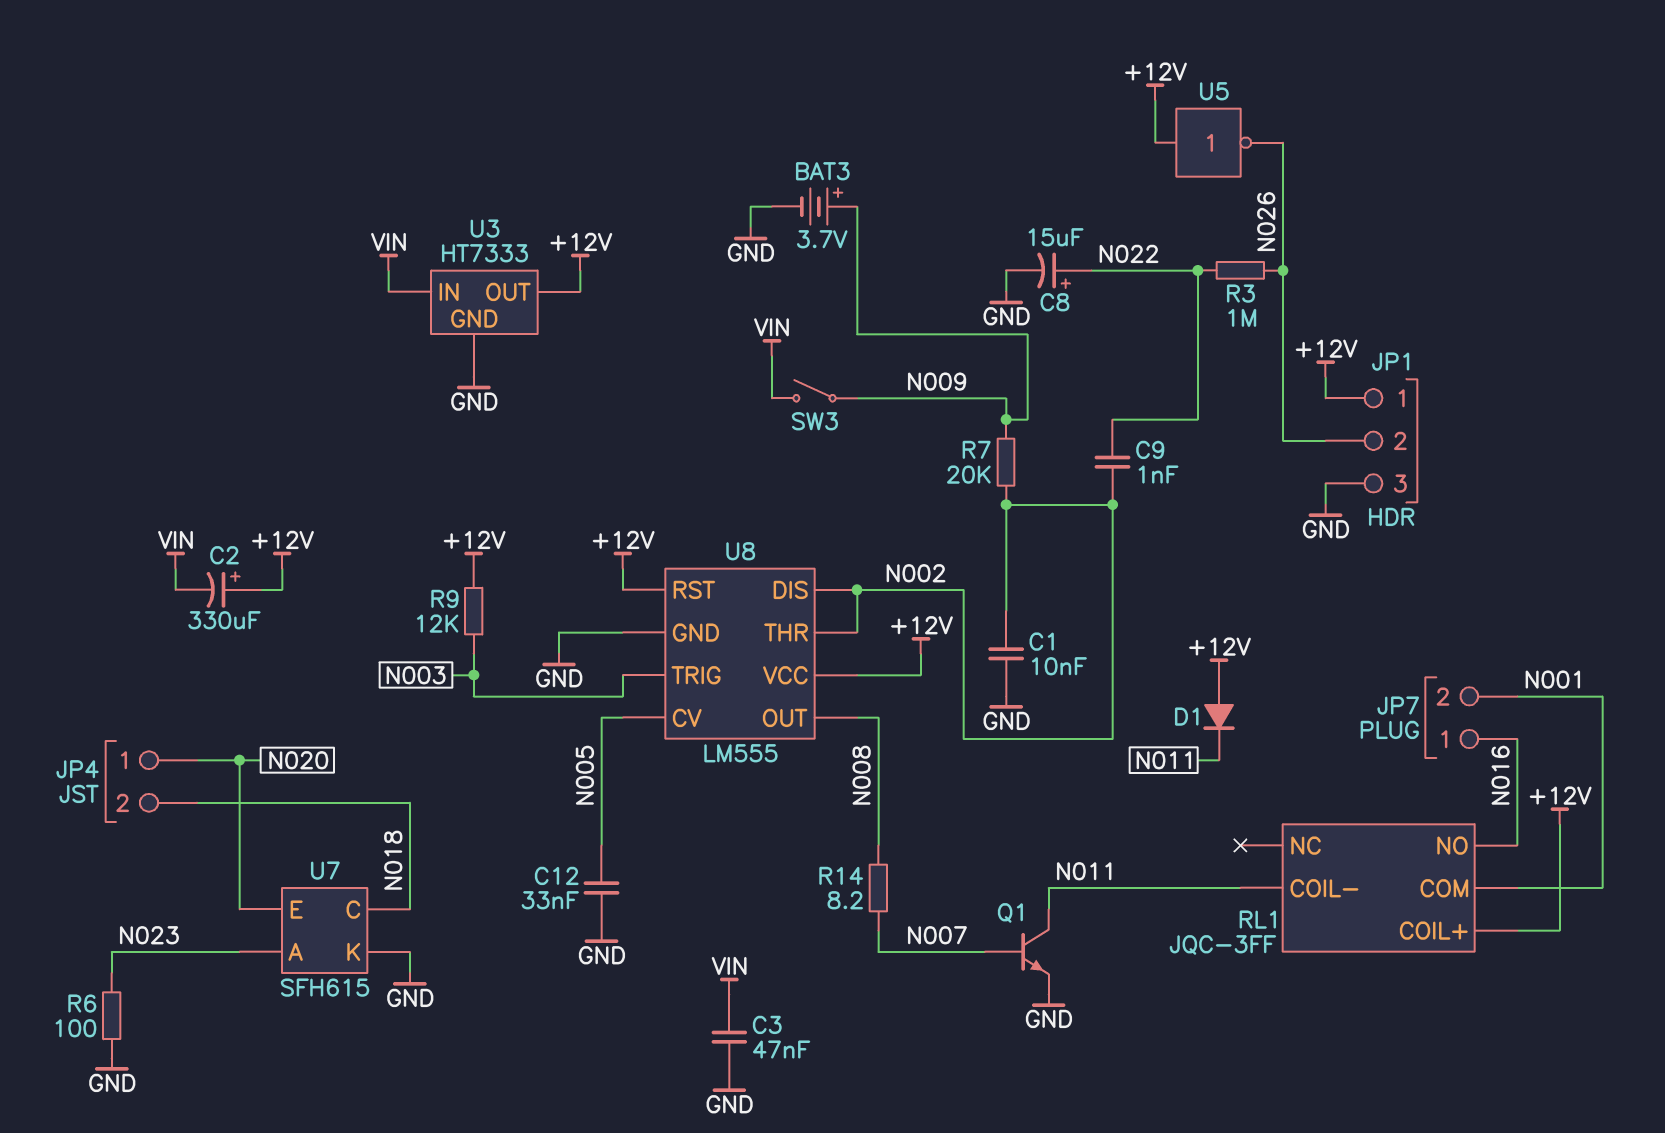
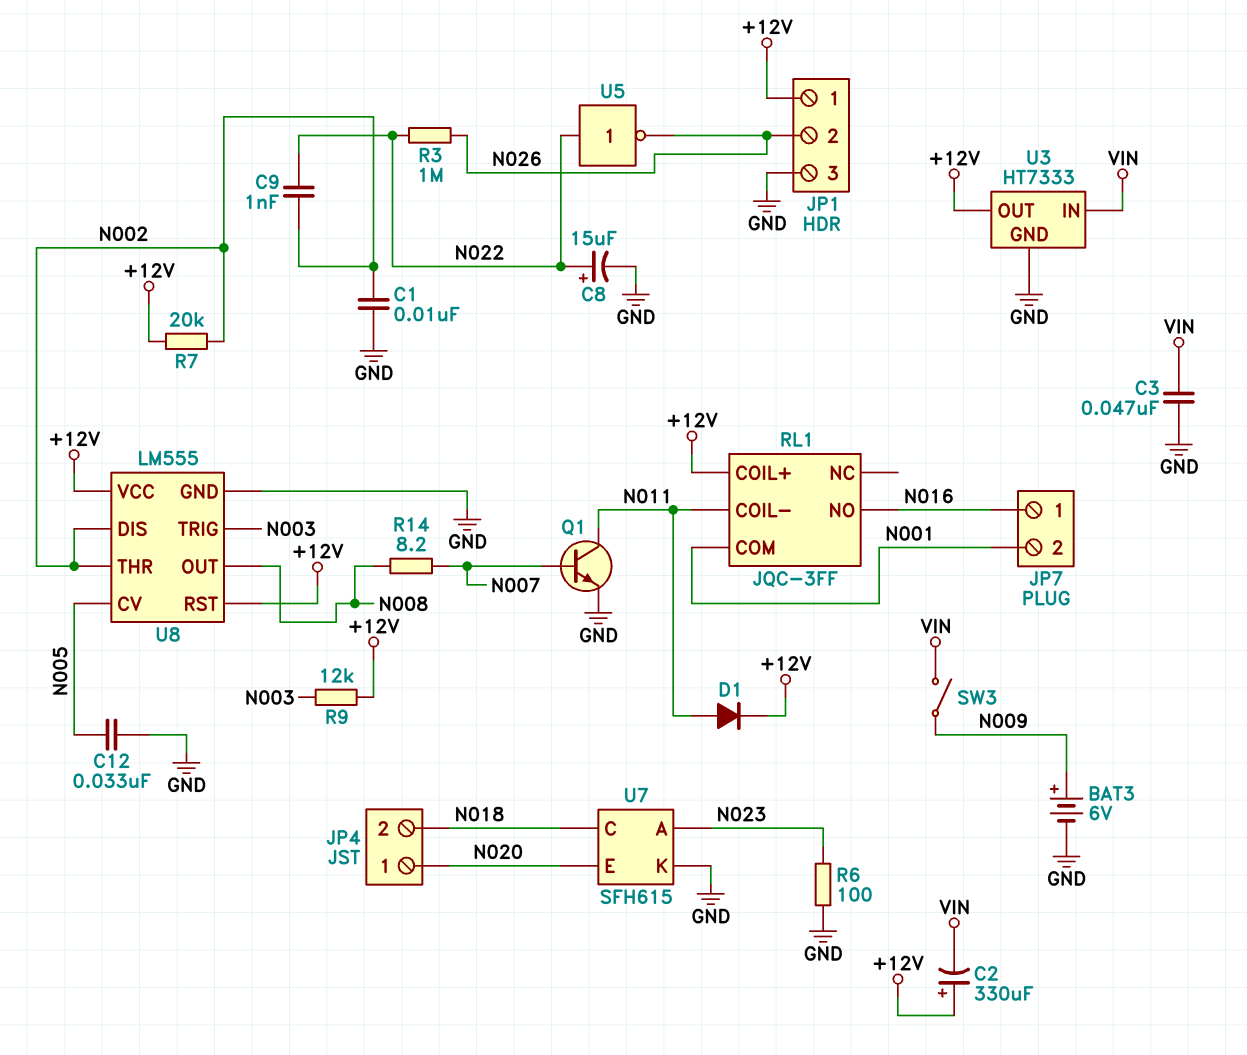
BAT3: 3.7V (plus N009, minus GND) -> 6V (plus N009, minus GND)
D1: diode (A +12V, K N011) -> diode (A N011, K +12V)
R7: 20k (N002, N009) -> 20k (+12V, N002)
U5: NOT (in +12V, out N026) -> NOT (in N022, out N026)

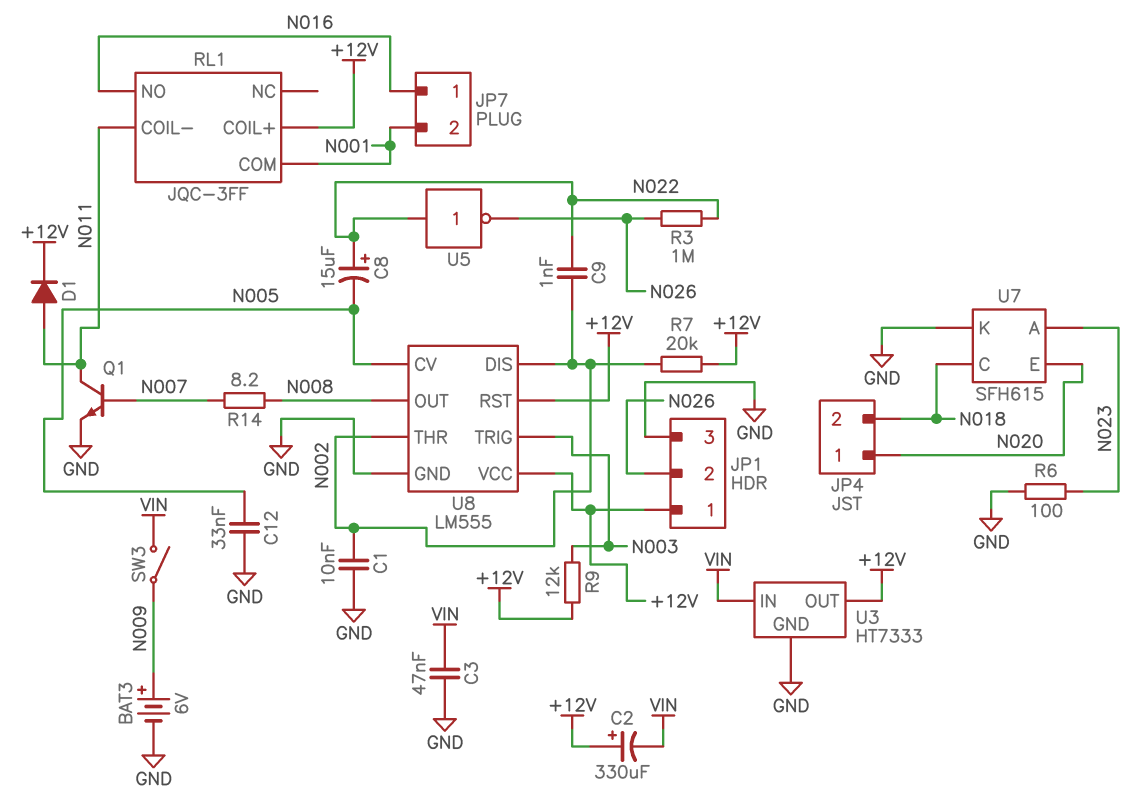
C8: 15uF (plus N022, minus GND) -> 15uF (plus N022, minus N005)

